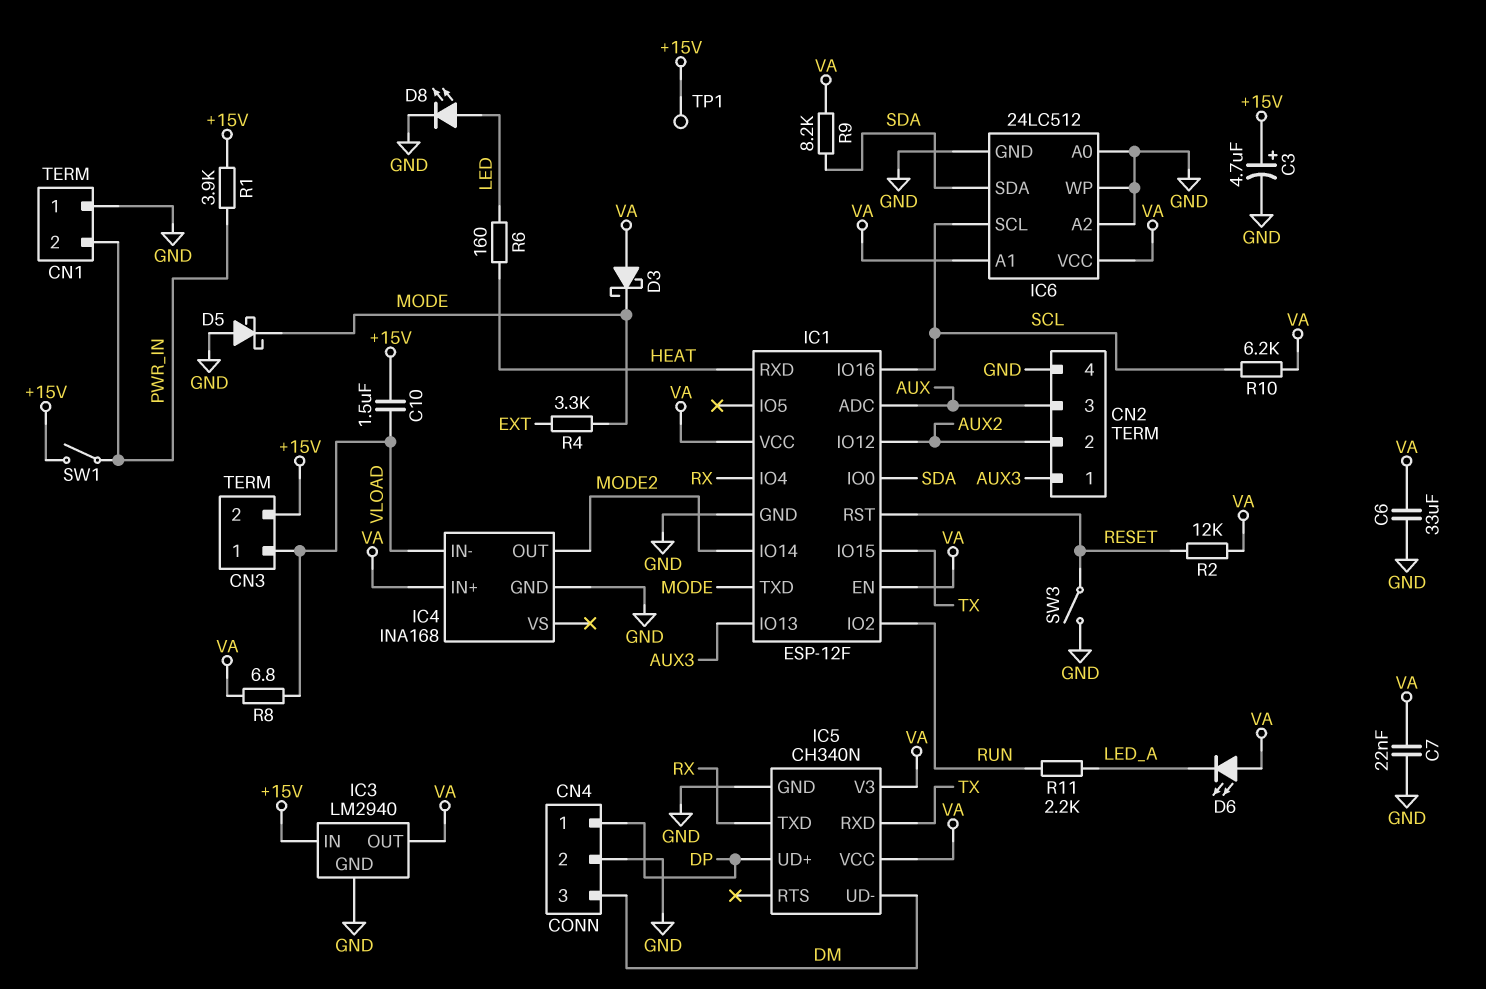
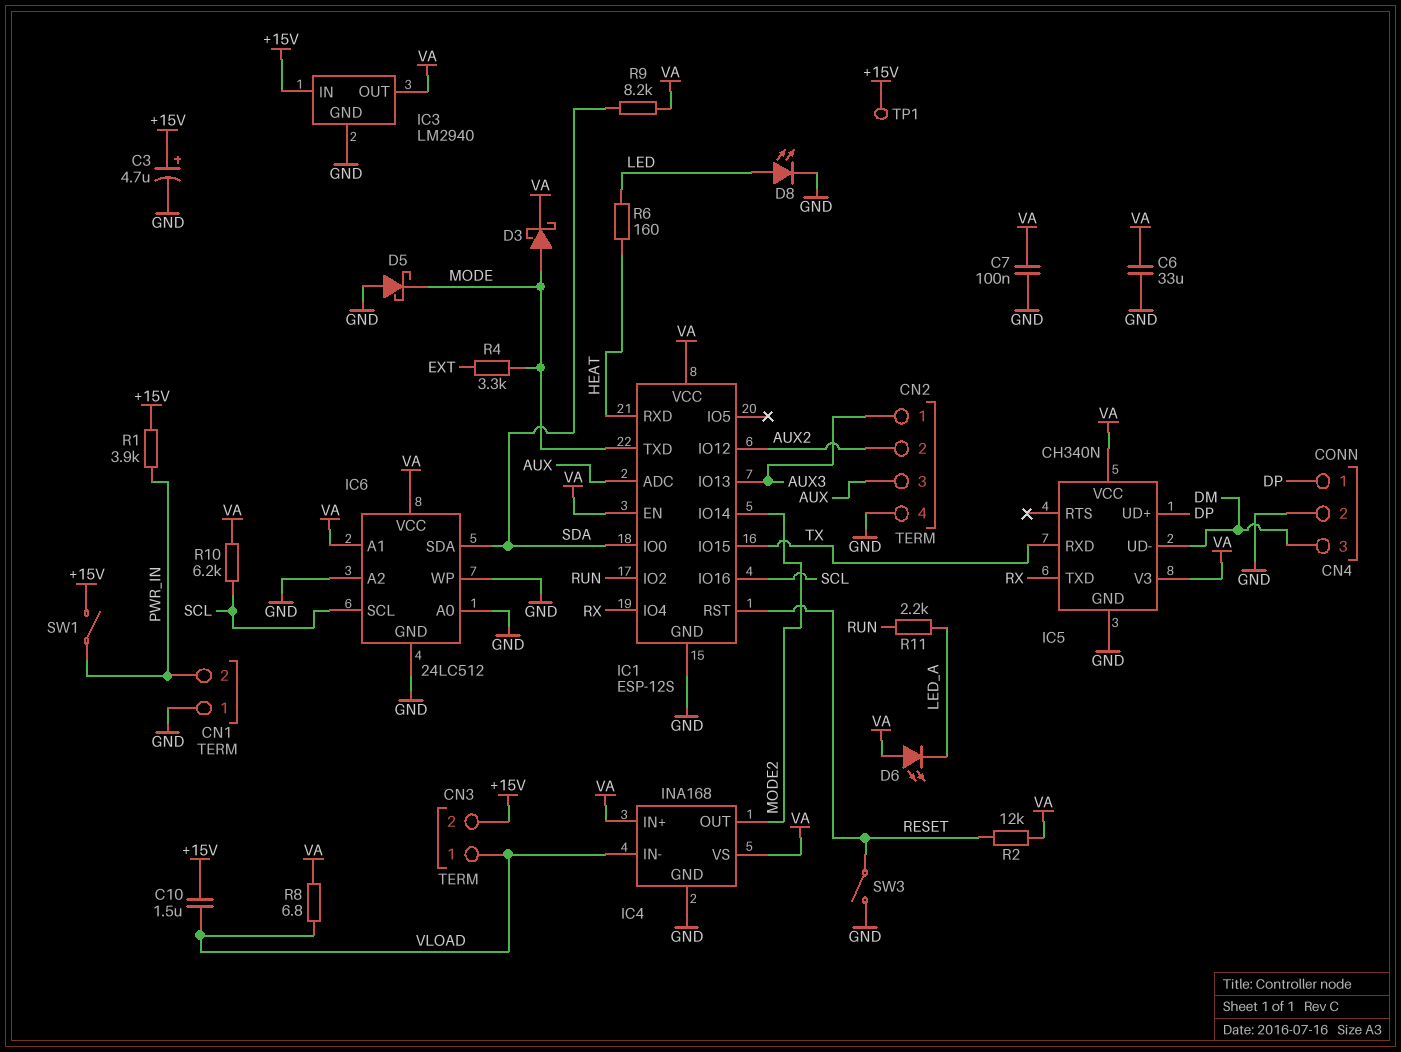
C7: 22nF (GND, VA) -> 100nF (GND, VA)
D3: schottky (A VA, K MODE) -> schottky (A MODE, K VA)
IC1: ESP-12F -> ESP-12S
IC4 pin VS: none -> VA

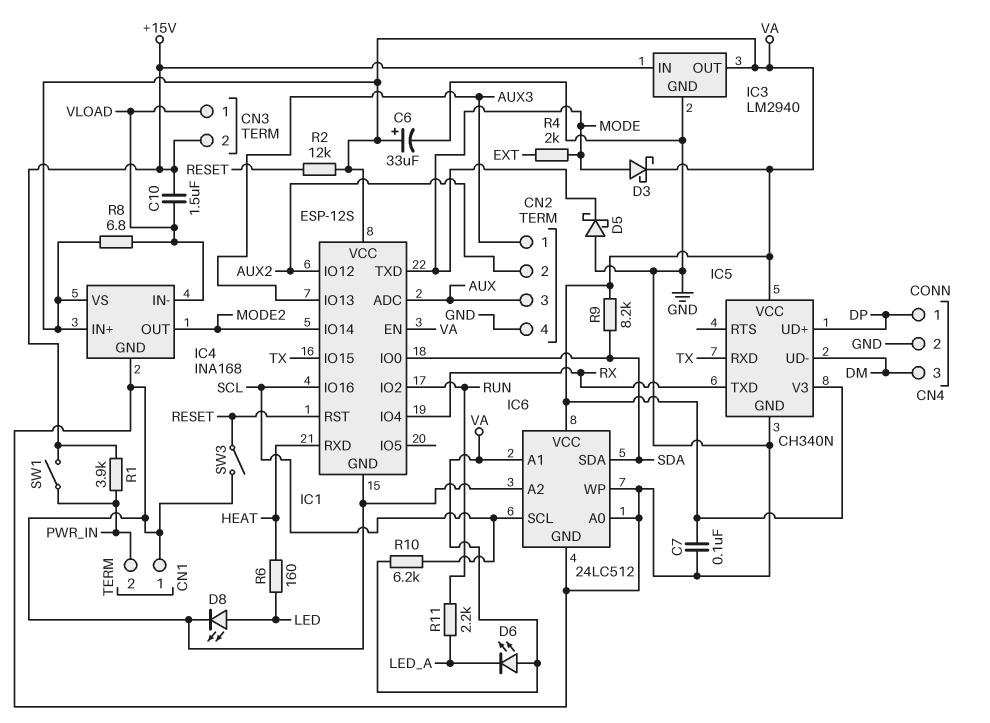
C3: 4.7uF (plus +15V, minus GND) -> none
C6: 33uF (GND, VA) -> 33uF (plus VA, minus GND)
R4: 3.3k (EXT, MODE) -> 2k (EXT, MODE)
TP1: test point (+15V) -> none

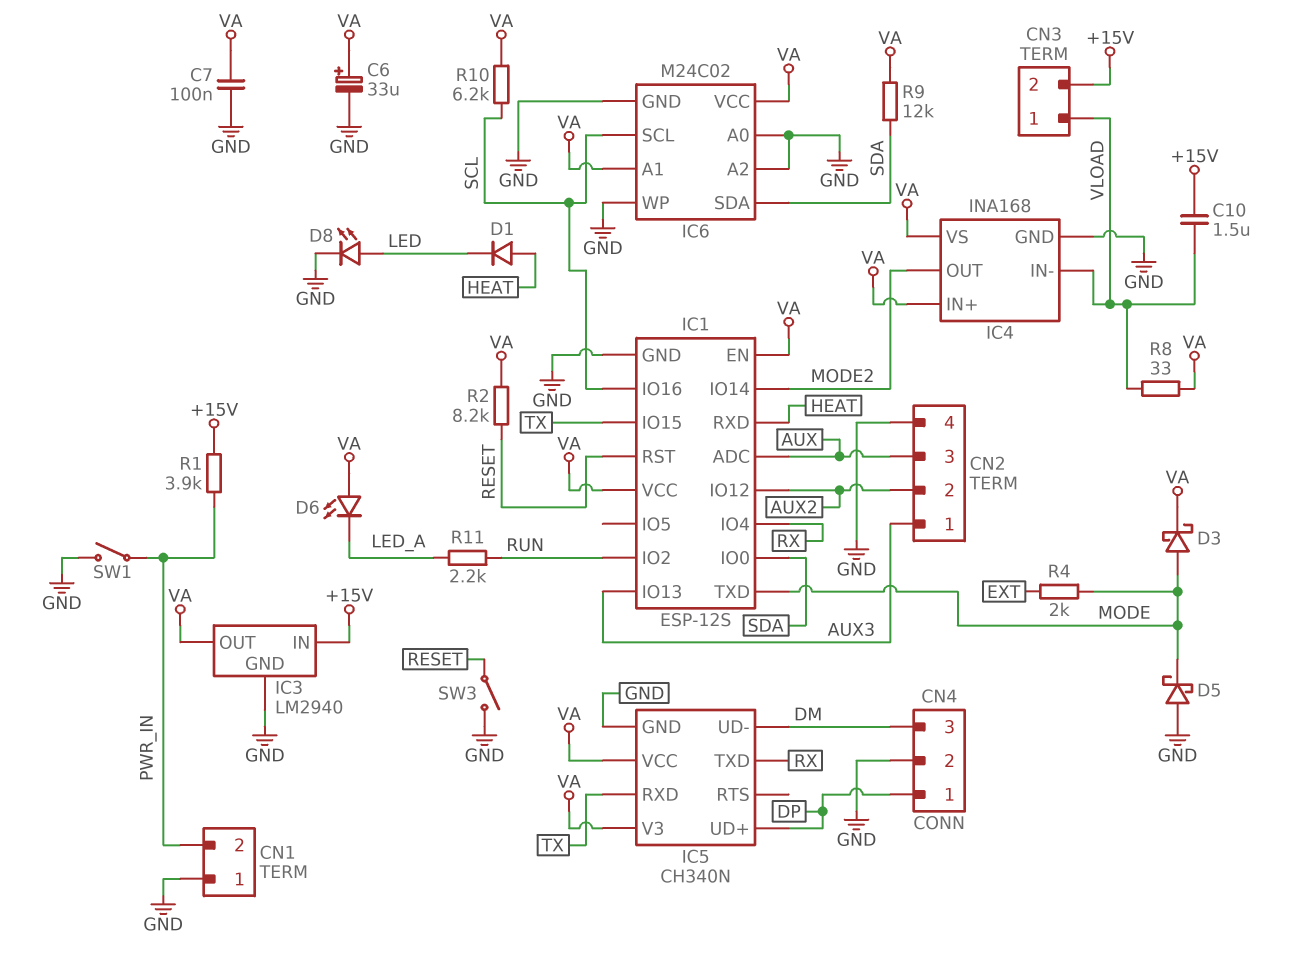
D1: none -> diode (A HEAT, K LED)
IC6: 24LC512 -> M24C02
R2: 12k (RESET, VA) -> 8.2k (RESET, VA)
R6: 160 (HEAT, LED) -> none
R8: 6.8 (VA, VLOAD) -> 33 (VA, VLOAD)
R9: 8.2k (SDA, VA) -> 12k (SDA, VA)
SW1: switch (+15V, PWR_IN) -> switch (GND, PWR_IN)

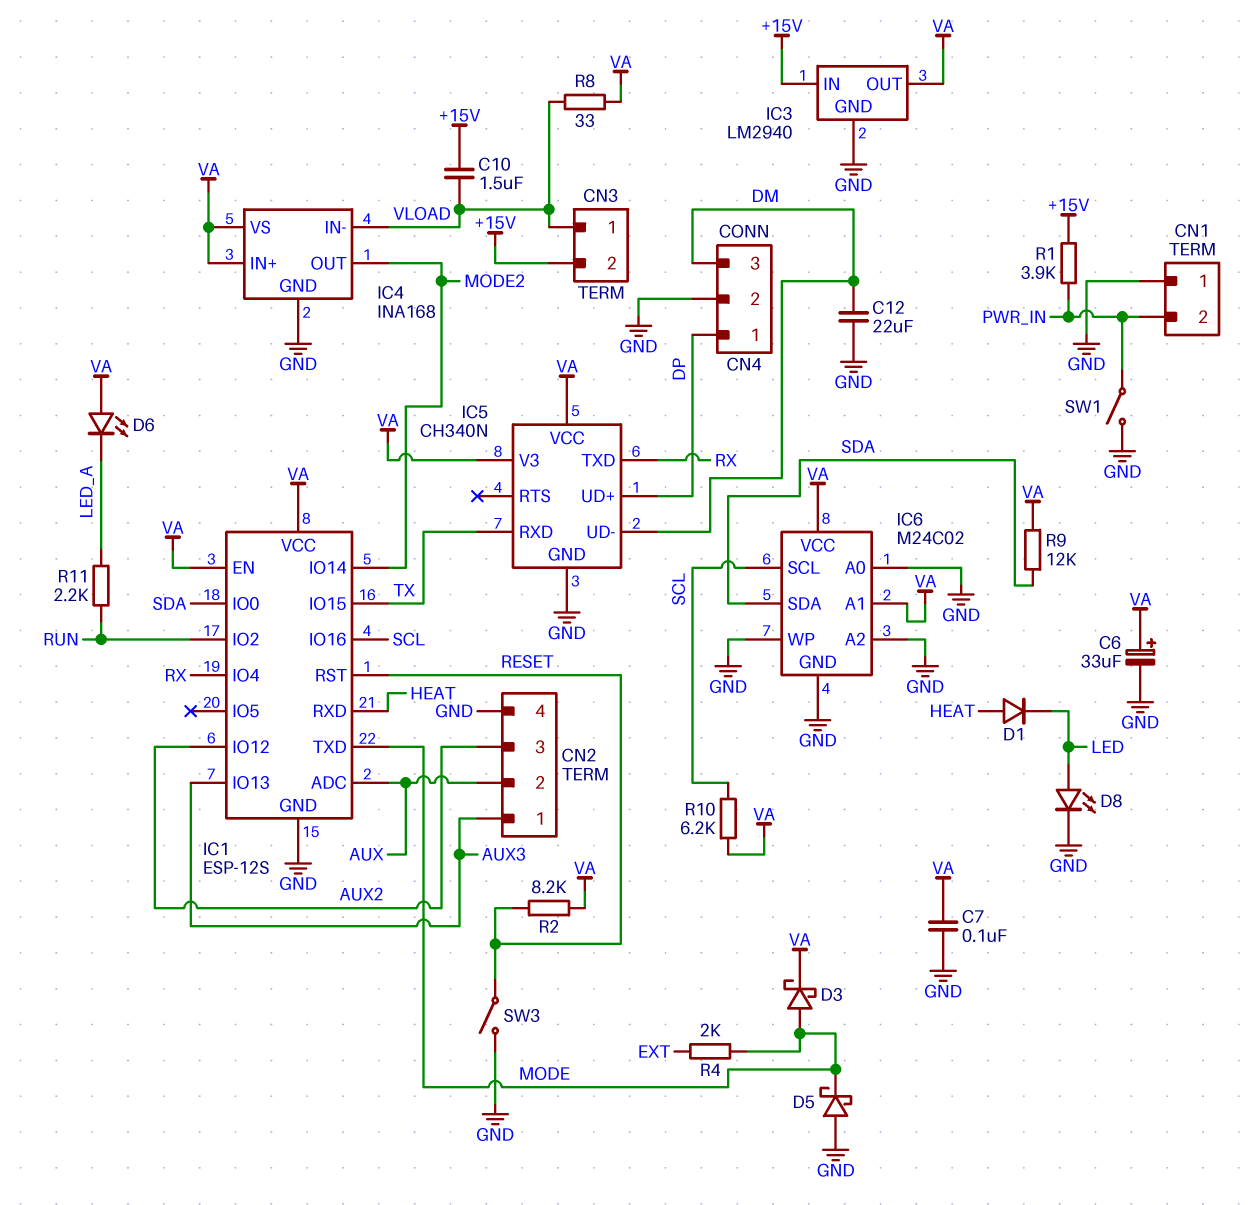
C12: none -> 22uF (DM, GND)
CN2 pin 2: AUX2 -> AUX
CN2 pin 3: AUX -> AUX2

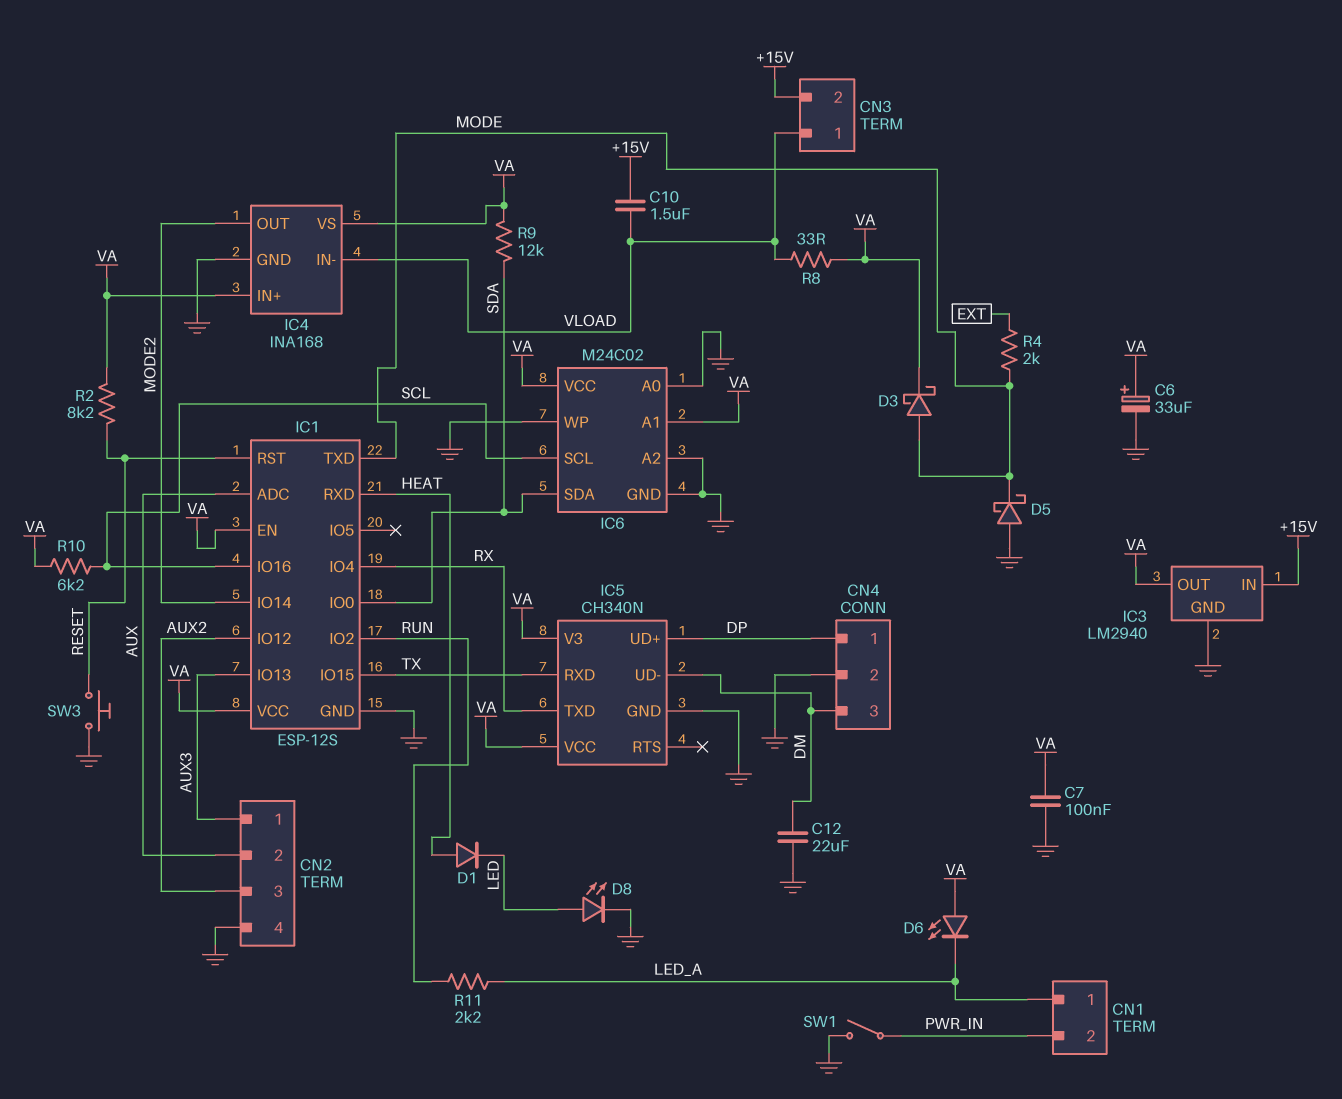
CN1 pin 1: GND -> LED_A
R1: 3.9k (+15V, PWR_IN) -> none
SW3: switch (GND, RESET) -> button (GND, RESET)

